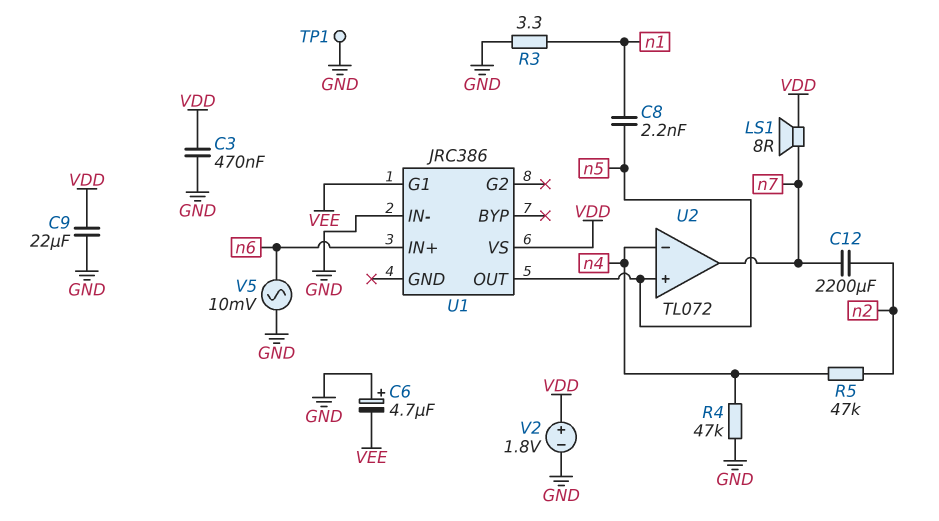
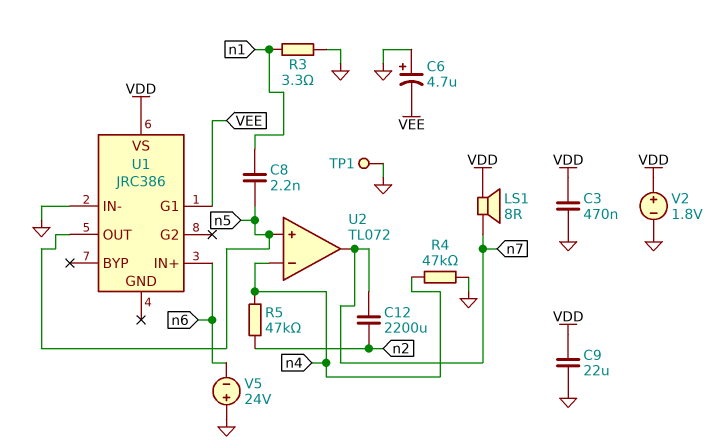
V5: AC 10mV (GND, n6) -> 24V (plus GND, minus n6)

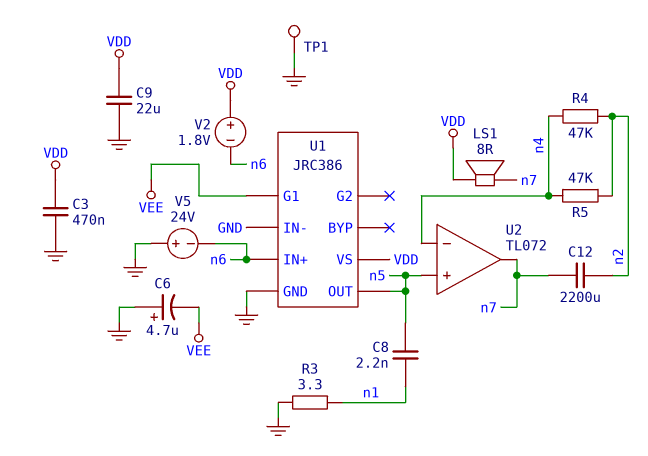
R4: 47k (GND, n4) -> 47k (n2, n4)
U1 pin GND: none -> GND
V2: 1.8V (plus VDD, minus GND) -> 1.8V (plus VDD, minus n6)

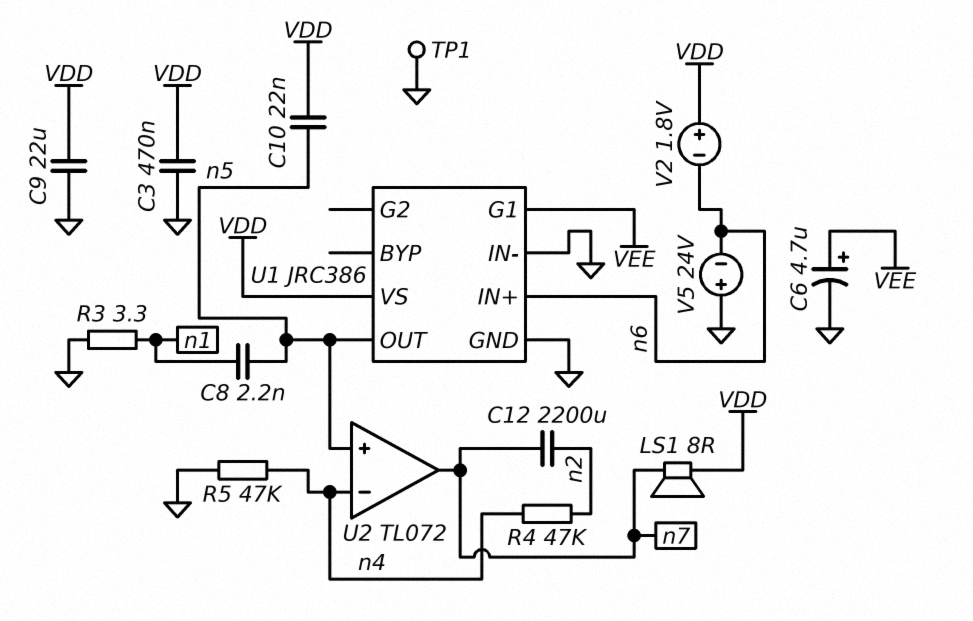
C6: 4.7uF (plus GND, minus VEE) -> 4.7uF (plus VEE, minus GND)
C10: none -> 22nF (VDD, n5)
R5: 47k (n2, n4) -> 47k (GND, n4)

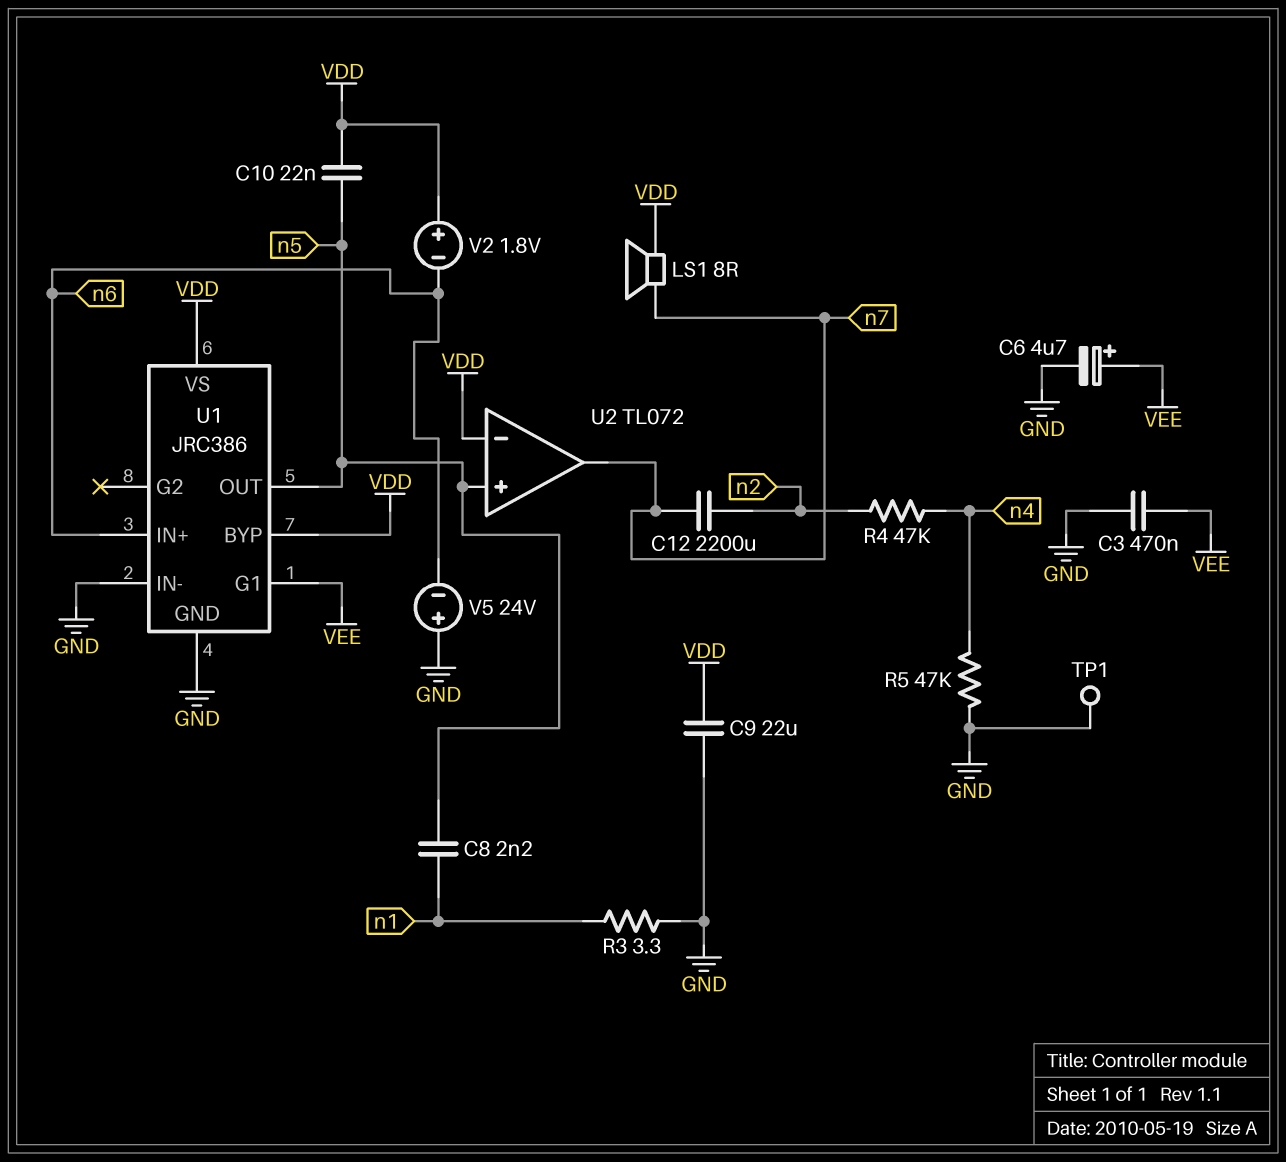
C3: 470nF (GND, VDD) -> 470nF (GND, VEE)
U1 pin BYP: none -> VDD
U2 pin in-: n4 -> VDD

